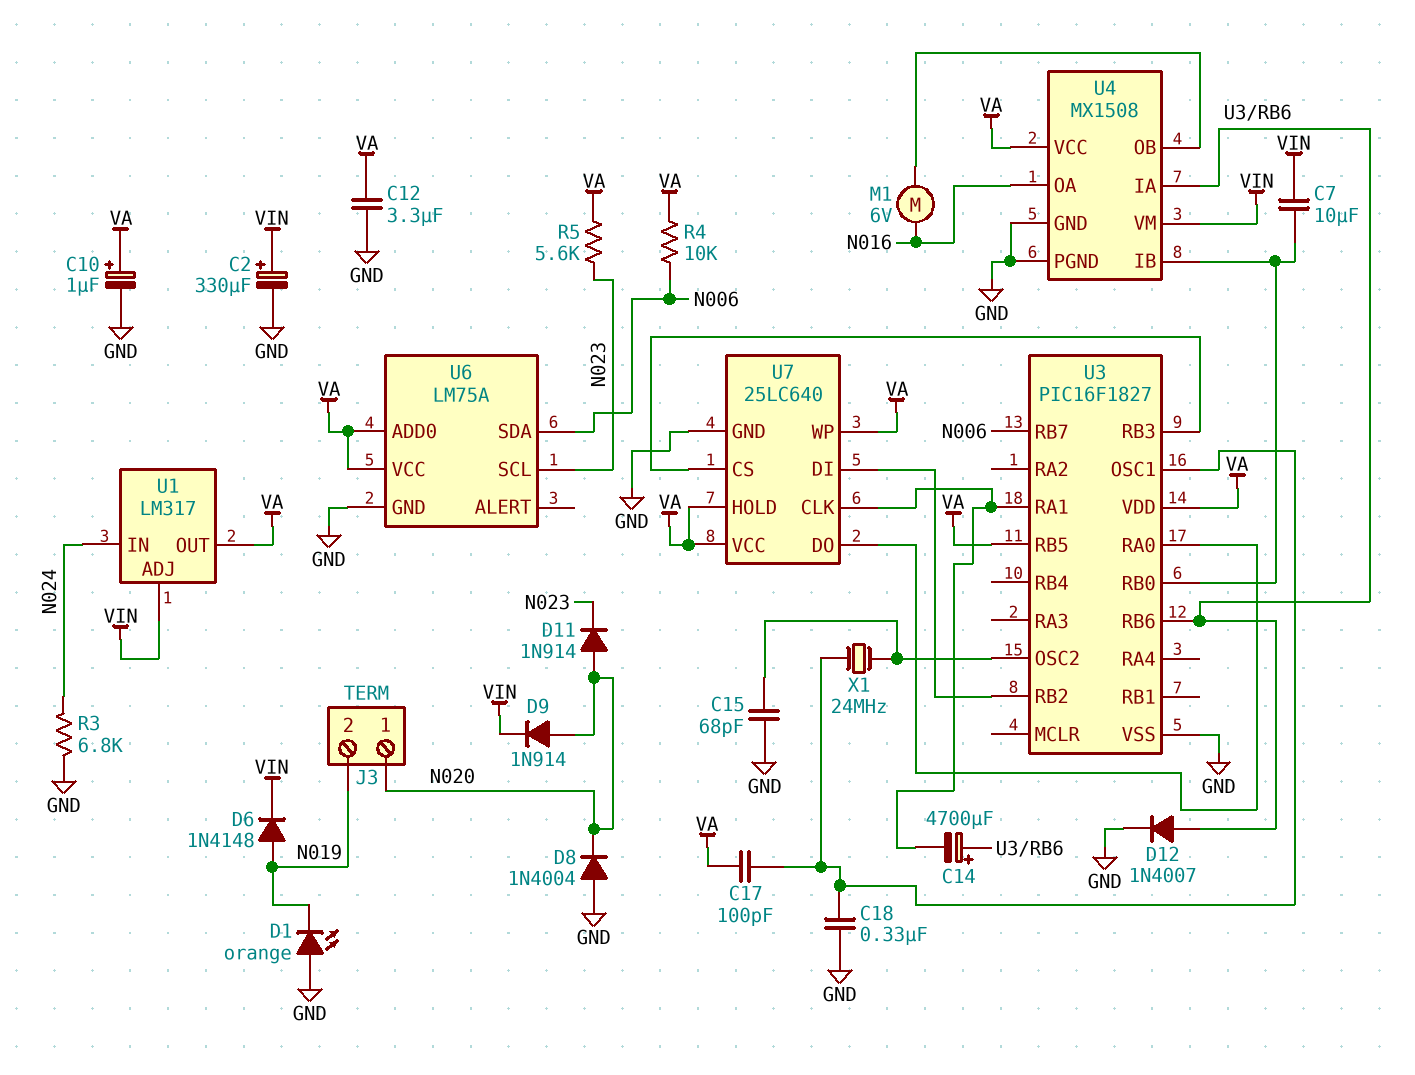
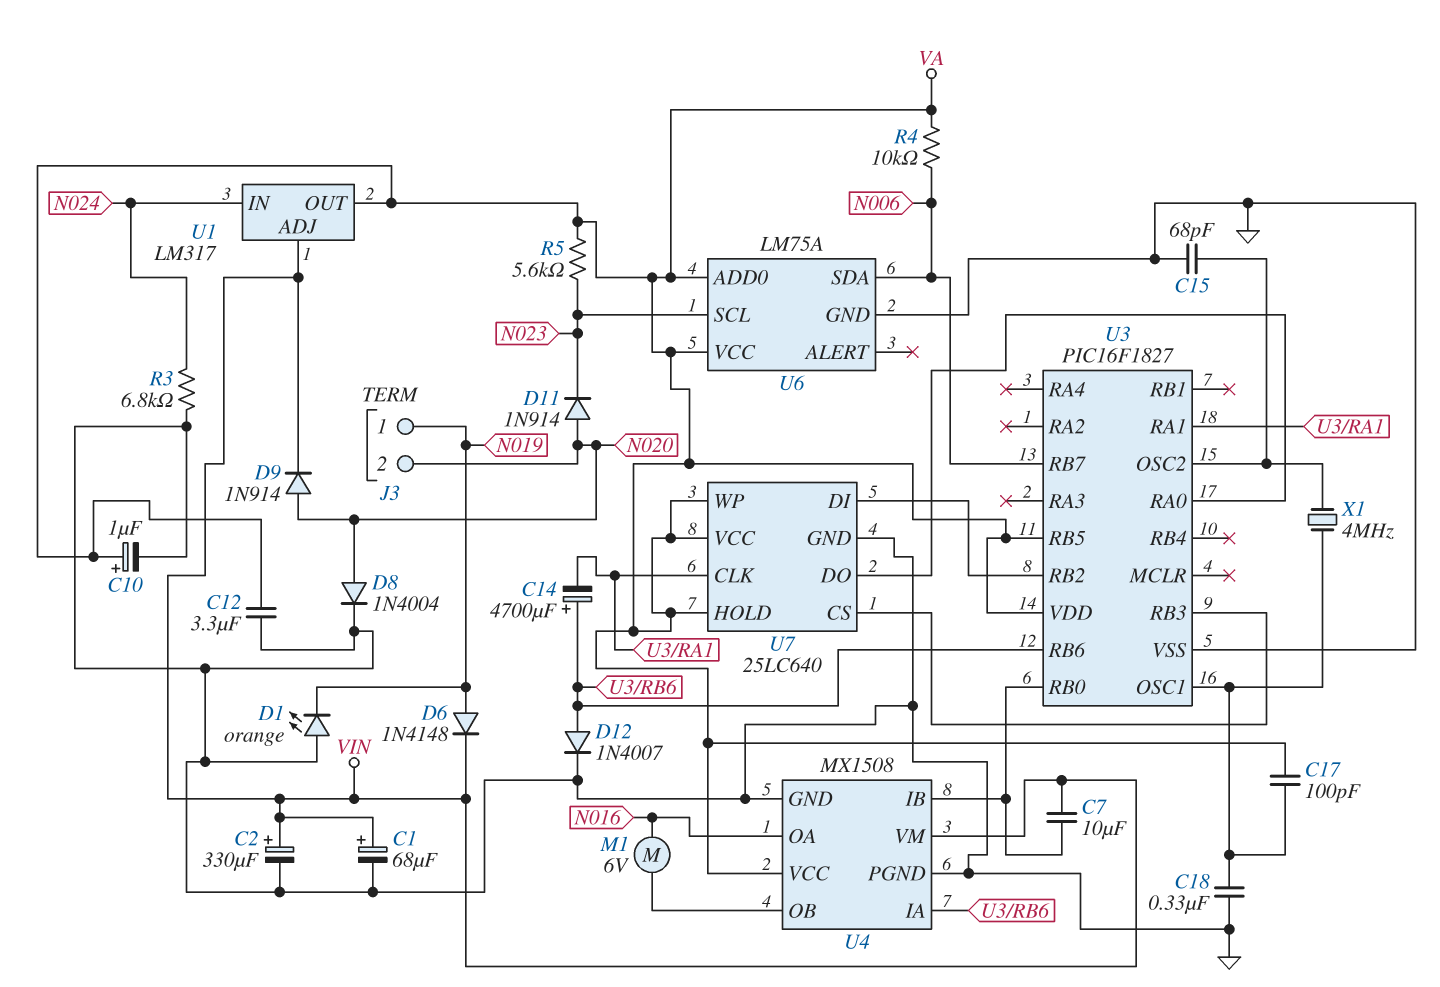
C1: none -> 68uF (plus VIN, minus GND)
D8: diode 1N4004 (A GND, K N020) -> diode 1N4004 (A N020, K GND)
J3 pin 1: N020 -> N019
J3 pin 2: N019 -> N020
X1: 24MHz (U3/OSC1, U3/OSC2) -> 4MHz (U3/OSC1, U3/OSC2)

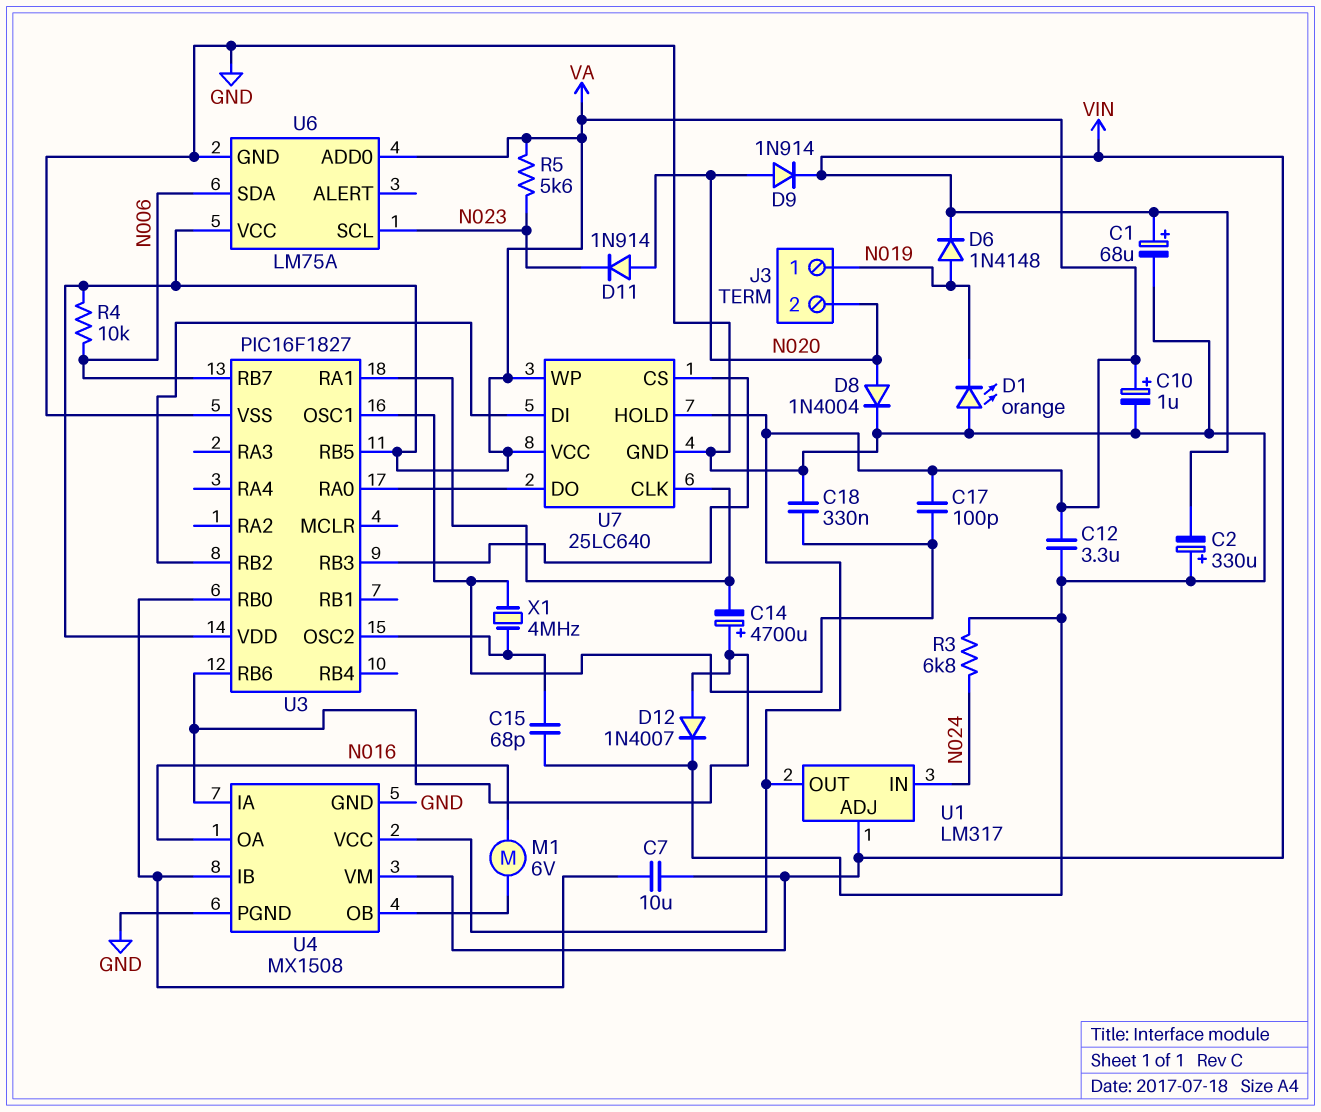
C2: 330uF (plus VIN, minus GND) -> 330uF (plus GND, minus VIN)

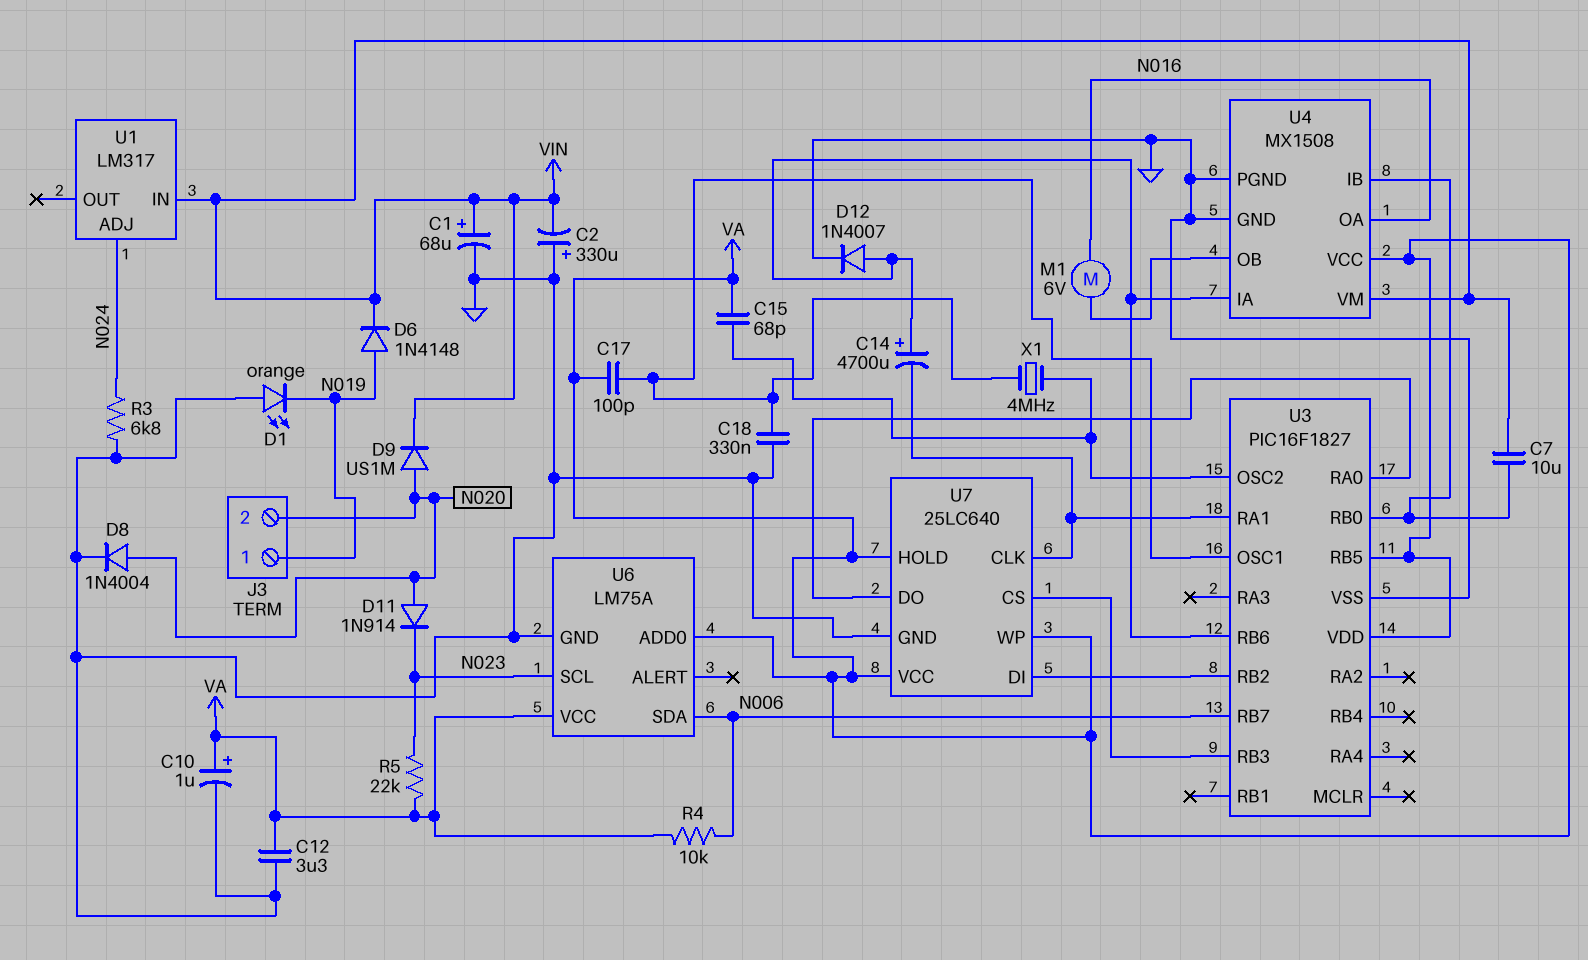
C15: 68pF (GND, U3/OSC2) -> 68pF (U3/OSC2, VA)
D9: diode 1N914 (A N020, K VIN) -> diode US1M (A N020, K VIN)
R5: 5.6k (N023, VA) -> 22k (N023, VA)
U1 pin ADJ: VIN -> N024
U1 pin IN: N024 -> VIN
U1 pin OUT: VA -> none

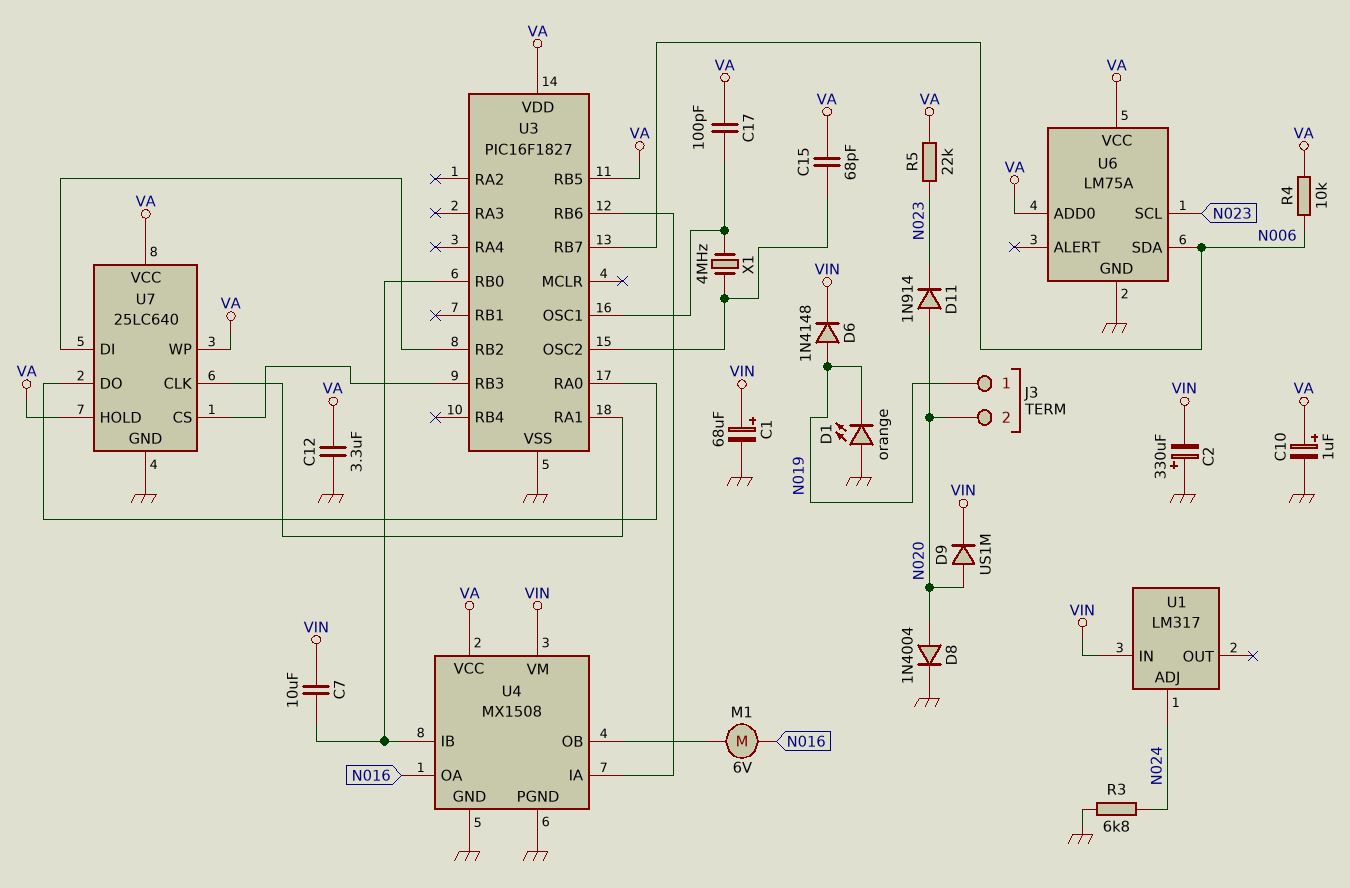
C14: 4700uF (plus U3/RB6, minus U3/RA1) -> none
C18: 330nF (GND, U3/OSC1) -> none
D12: diode 1N4007 (A U3/RB6, K GND) -> none

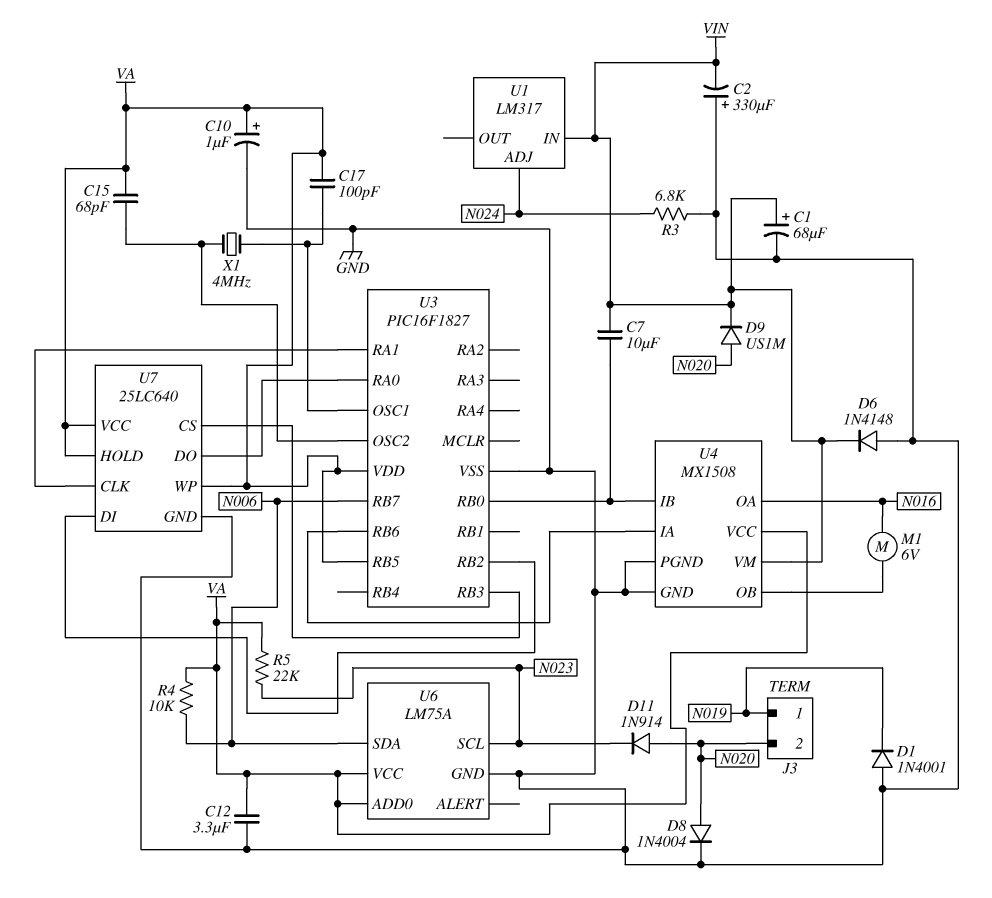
D1: LED orange (A GND, K N019) -> diode 1N4001 (A GND, K N019)
D6: diode 1N4148 (A N019, K VIN) -> diode 1N4148 (A GND, K VIN)

